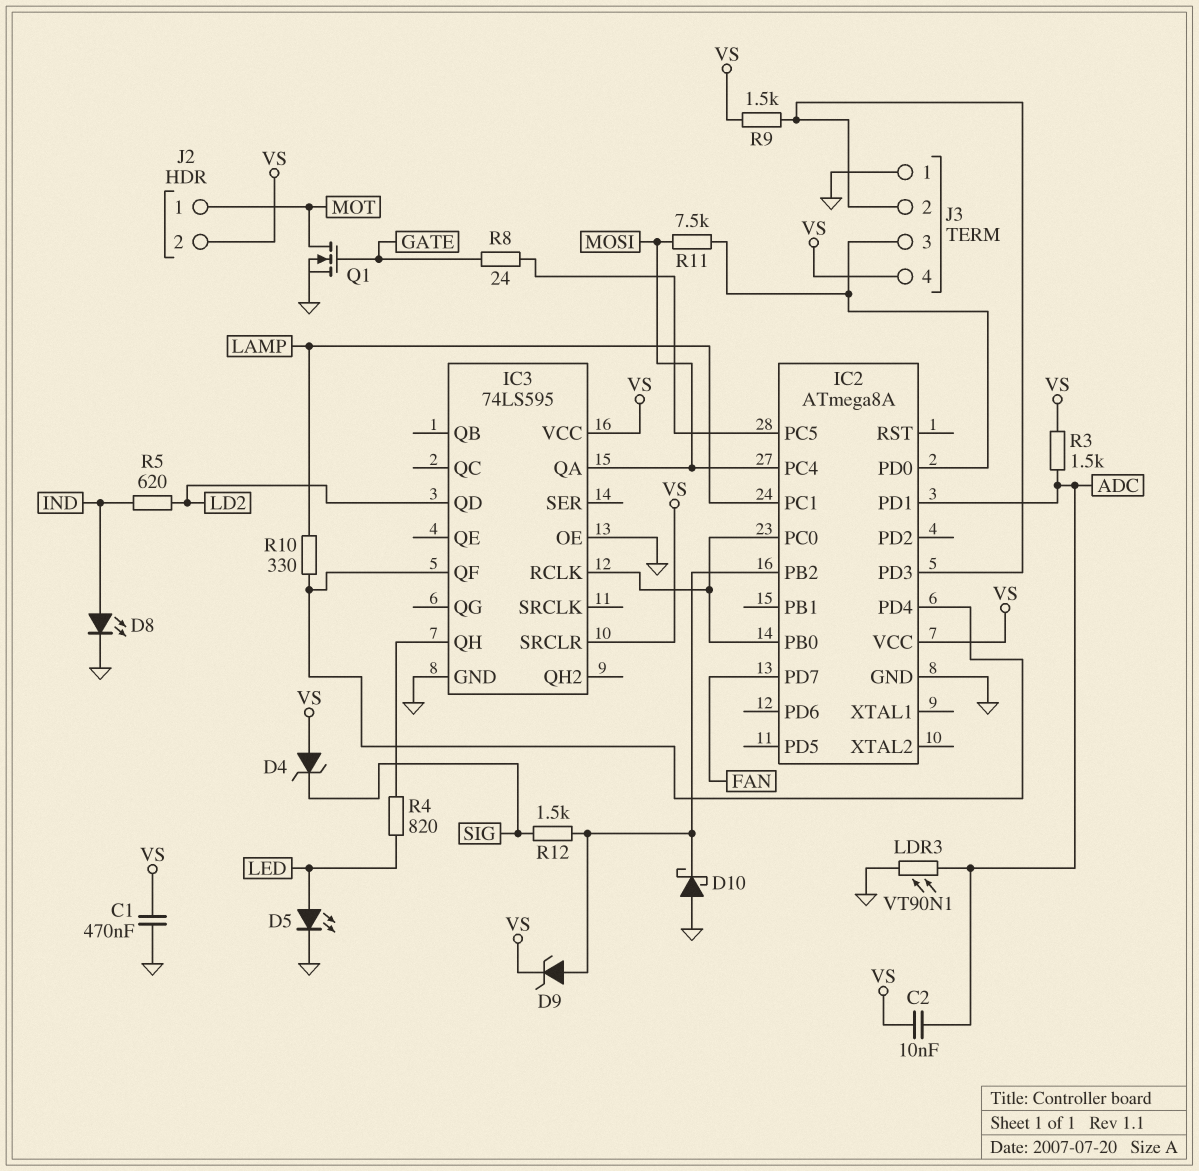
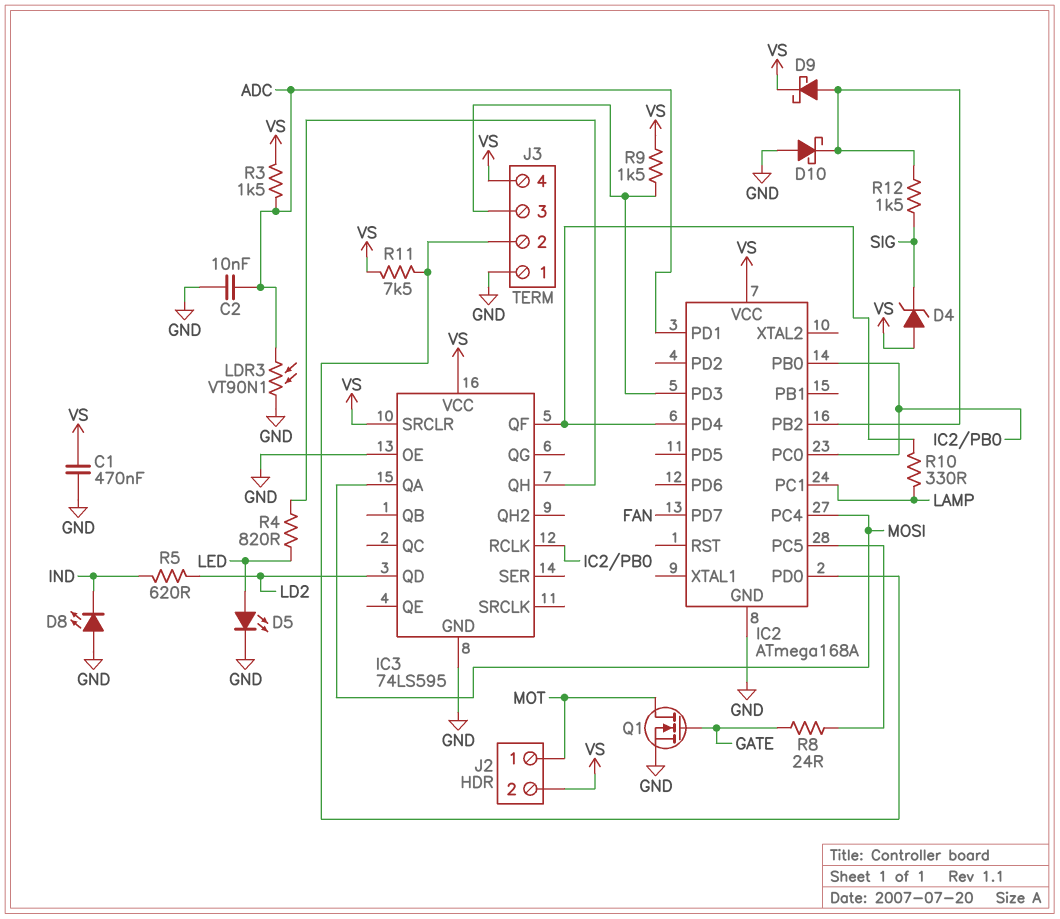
C2: 10nF (ADC, VS) -> 10nF (ADC, GND)
D8: LED (A IND, K GND) -> LED (A GND, K IND)
D9: zener (A IC2/PB2, K VS) -> schottky (A IC2/PB2, K VS)
IC2: ATmega8A -> ATmega168A
J3 pin 2: IC2/PD3 -> IC2/PD0
J3 pin 3: IC2/PD0 -> IC2/PD3
R11: 7.5k (IC2/PD0, MOSI) -> 7.5k (IC2/PD0, VS)

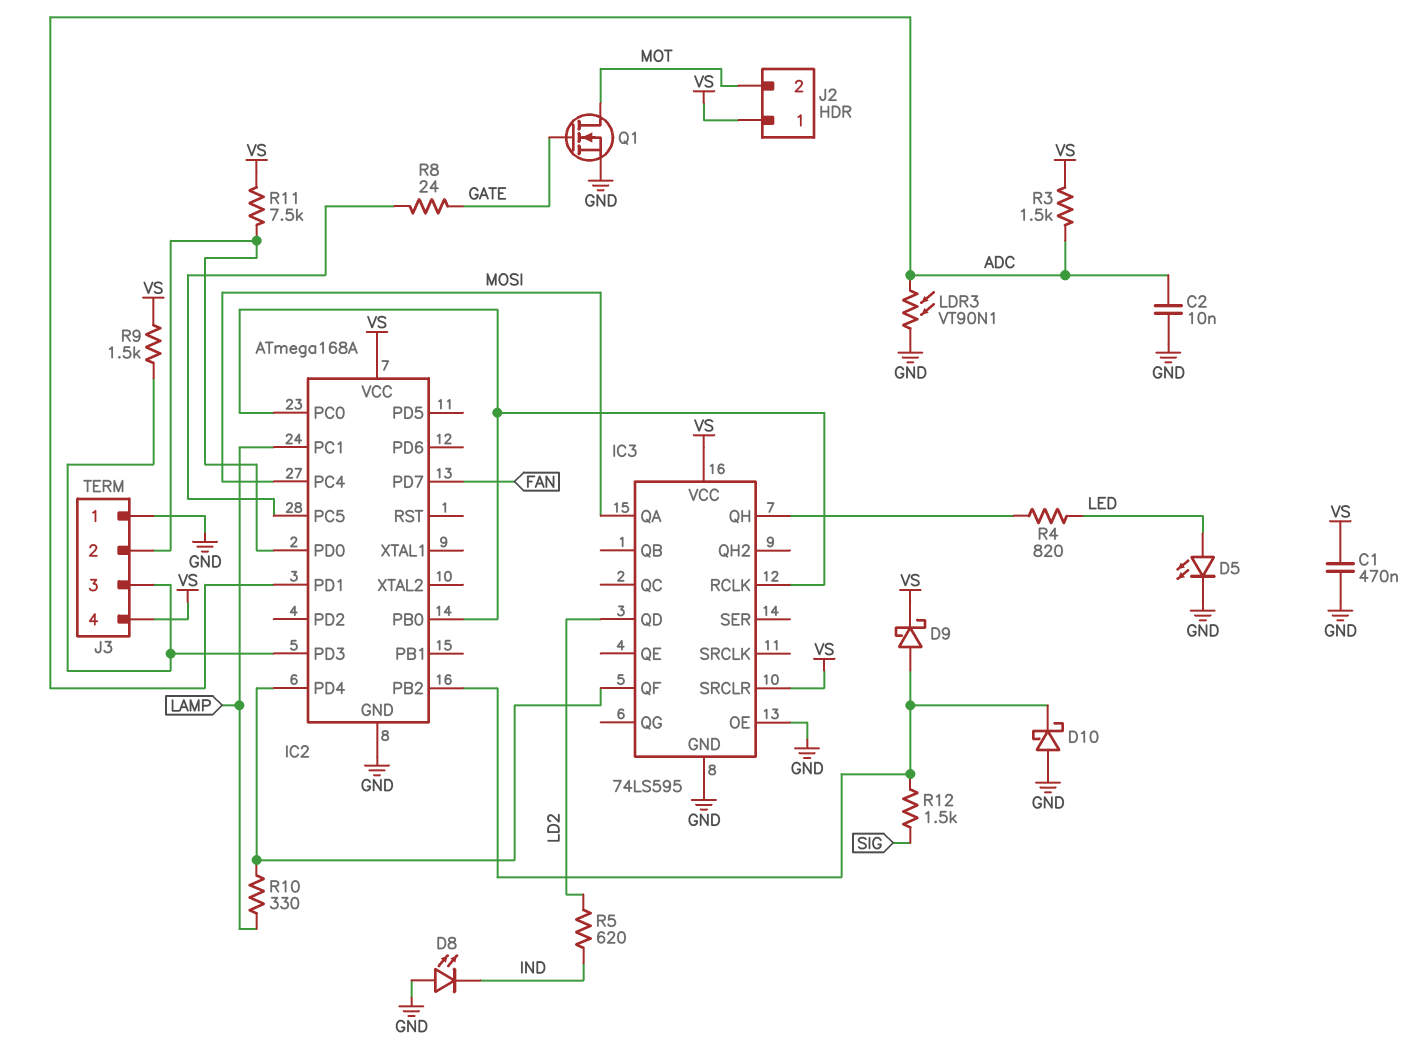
D4: zener (A VS, K SIG) -> none
J2 pin 1: MOT -> VS
J2 pin 2: VS -> MOT

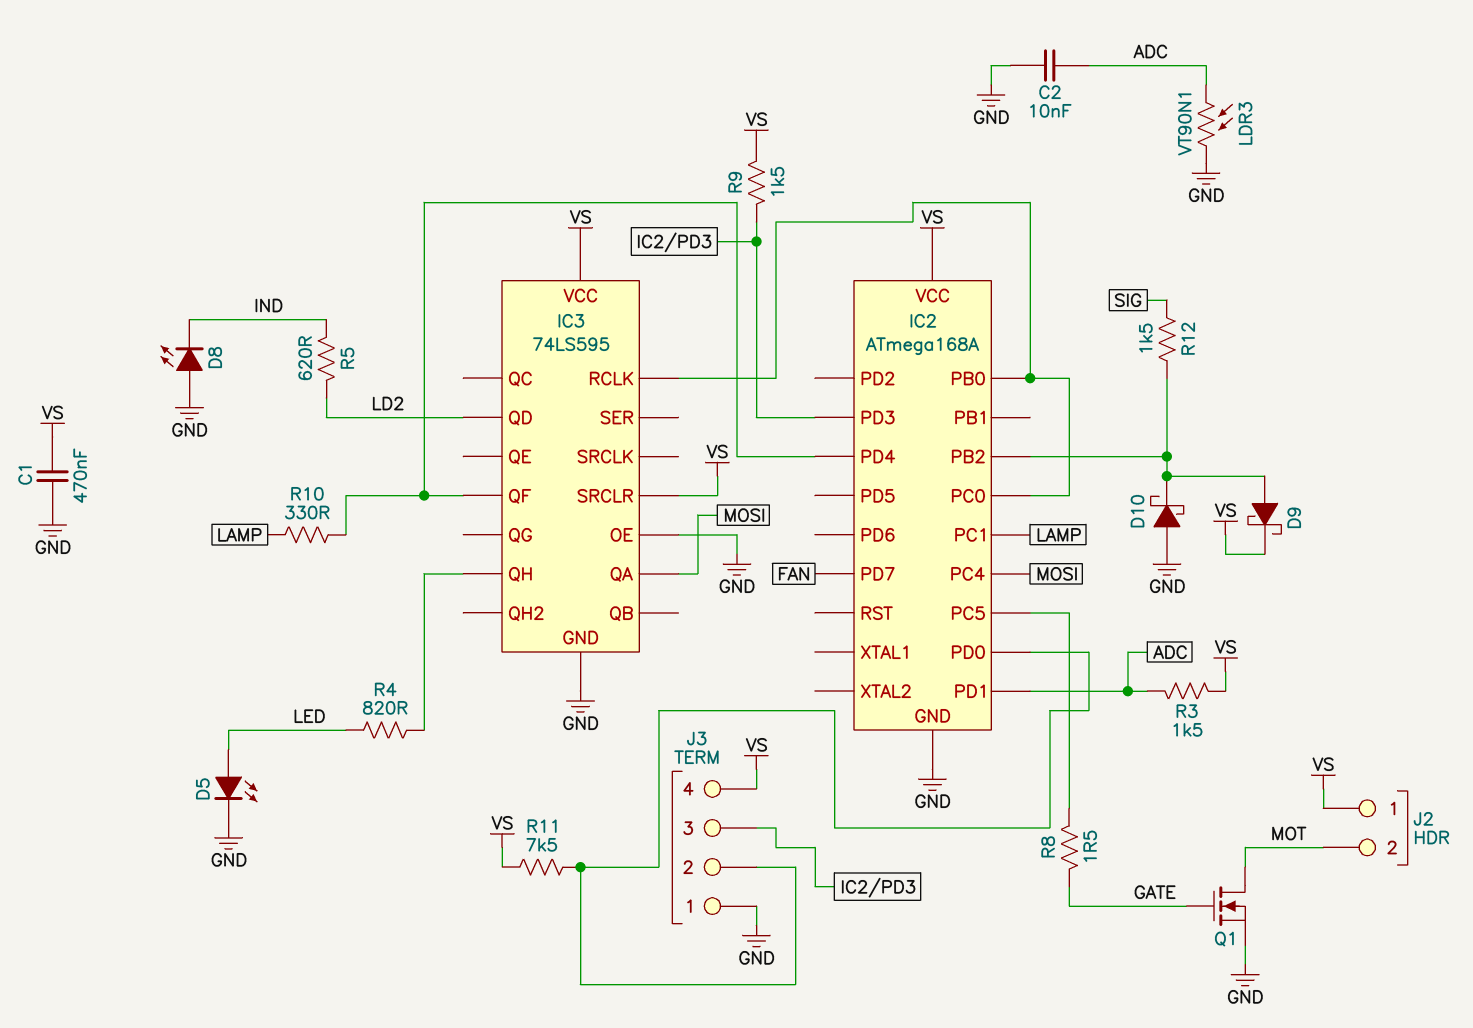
R8: 24 (GATE, IC2/PC5) -> 1.5 (GATE, IC2/PC5)

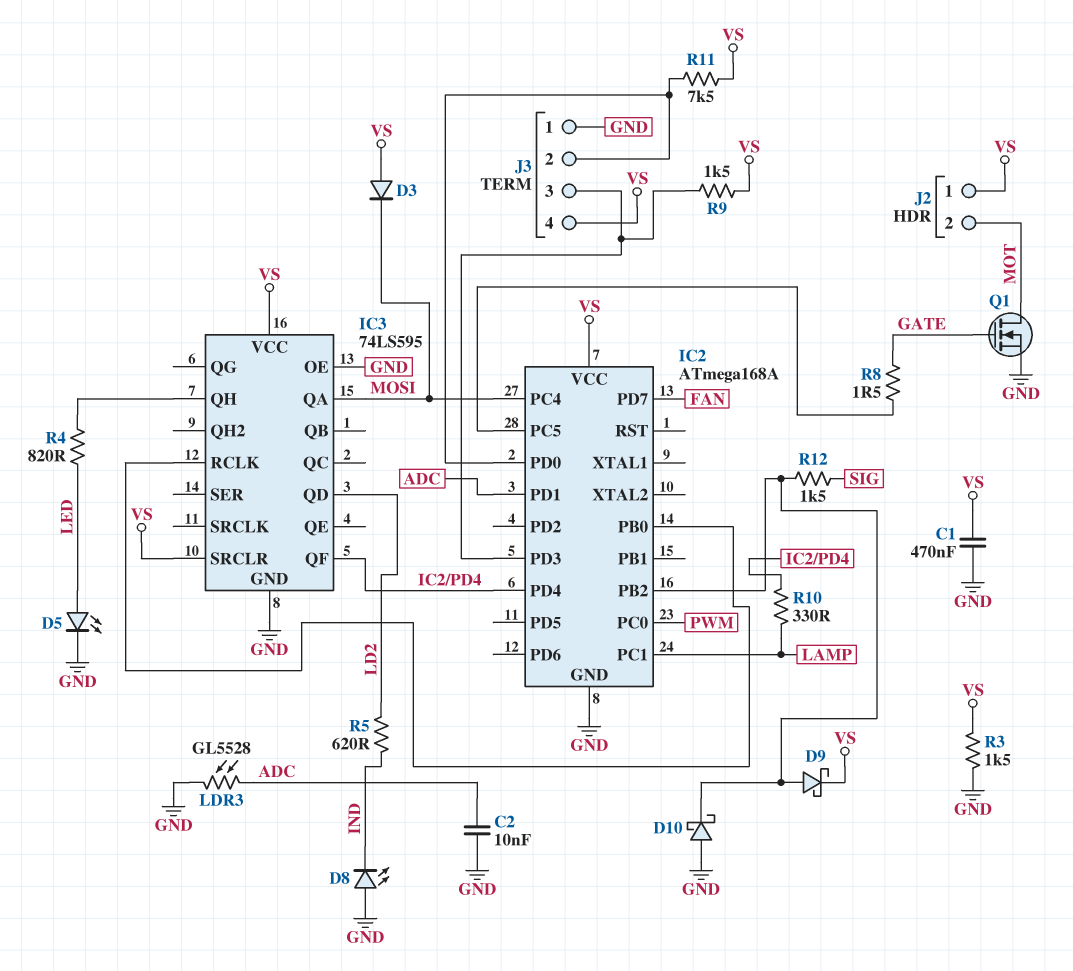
D3: none -> diode (A VS, K MOSI)
IC2 pin PC0: IC2/PB0 -> PWM
LDR3: VT90N1 (ADC, GND) -> GL5528 (ADC, GND)
R3: 1.5k (ADC, VS) -> 1.5k (GND, VS)

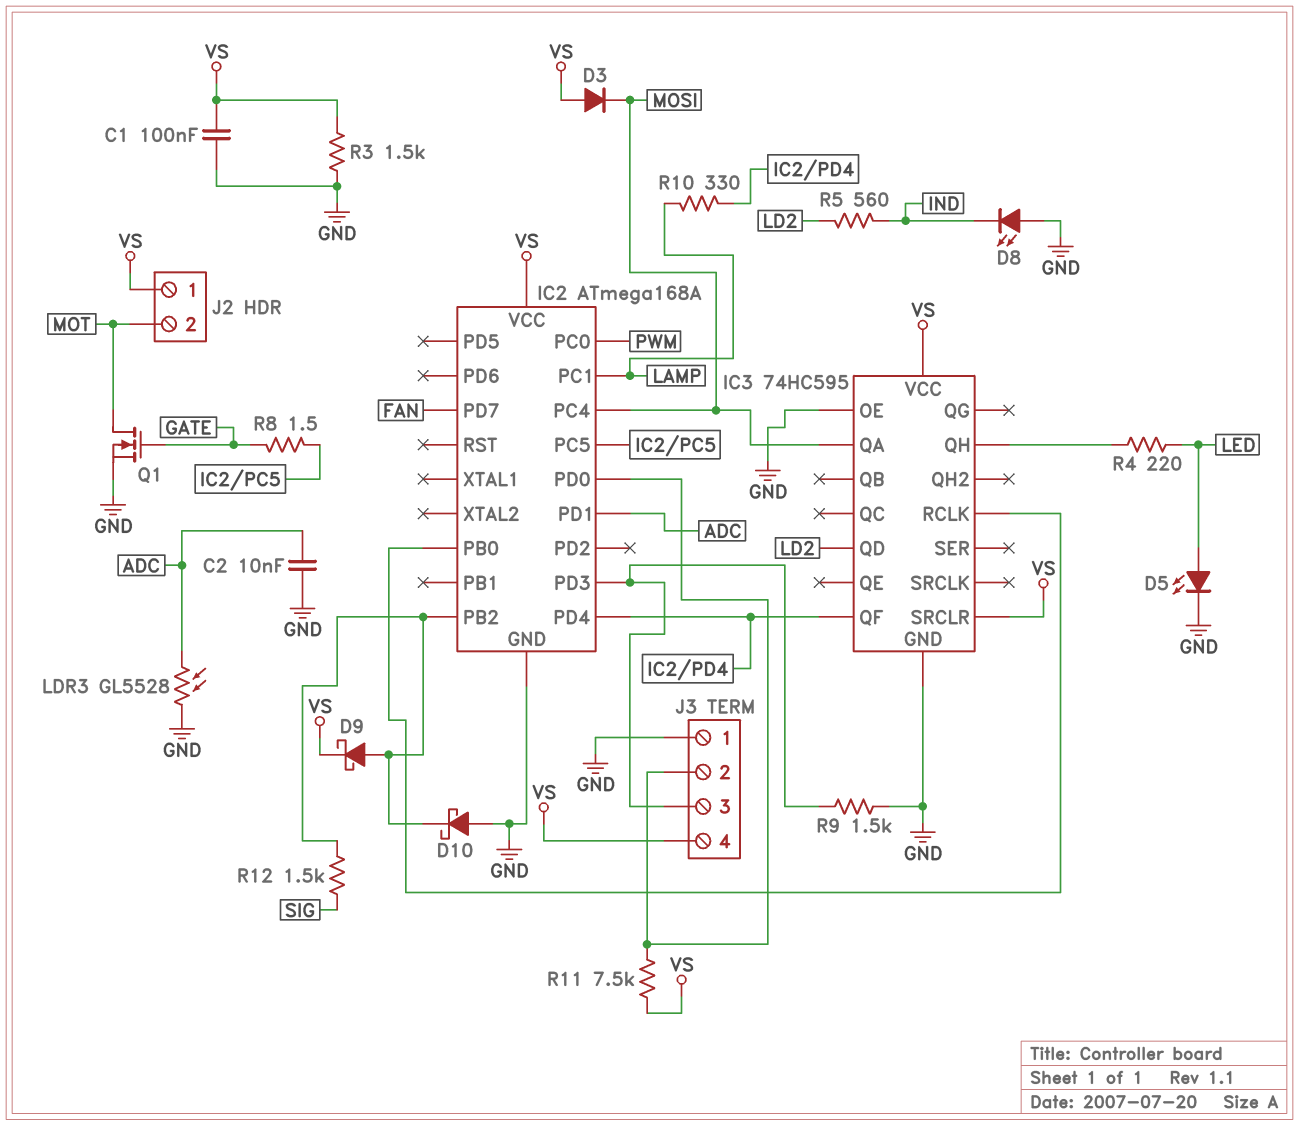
C1: 470nF (GND, VS) -> 100nF (GND, VS)
IC3: 74LS595 -> 74HC595
R4: 820 (IC3/QH, LED) -> 220 (IC3/QH, LED)
R5: 620 (IND, LD2) -> 560 (IND, LD2)
R9: 1.5k (IC2/PD3, VS) -> 1.5k (GND, IC2/PD3)

